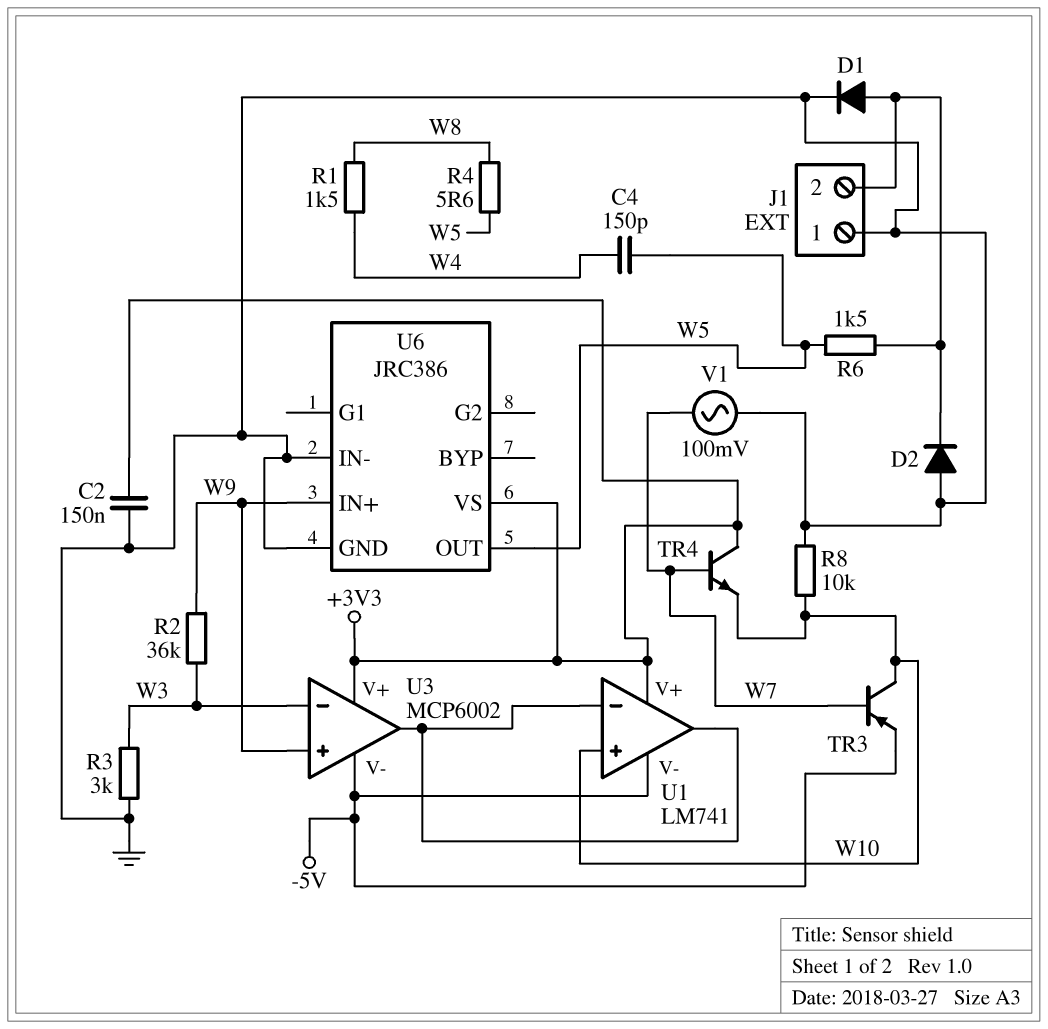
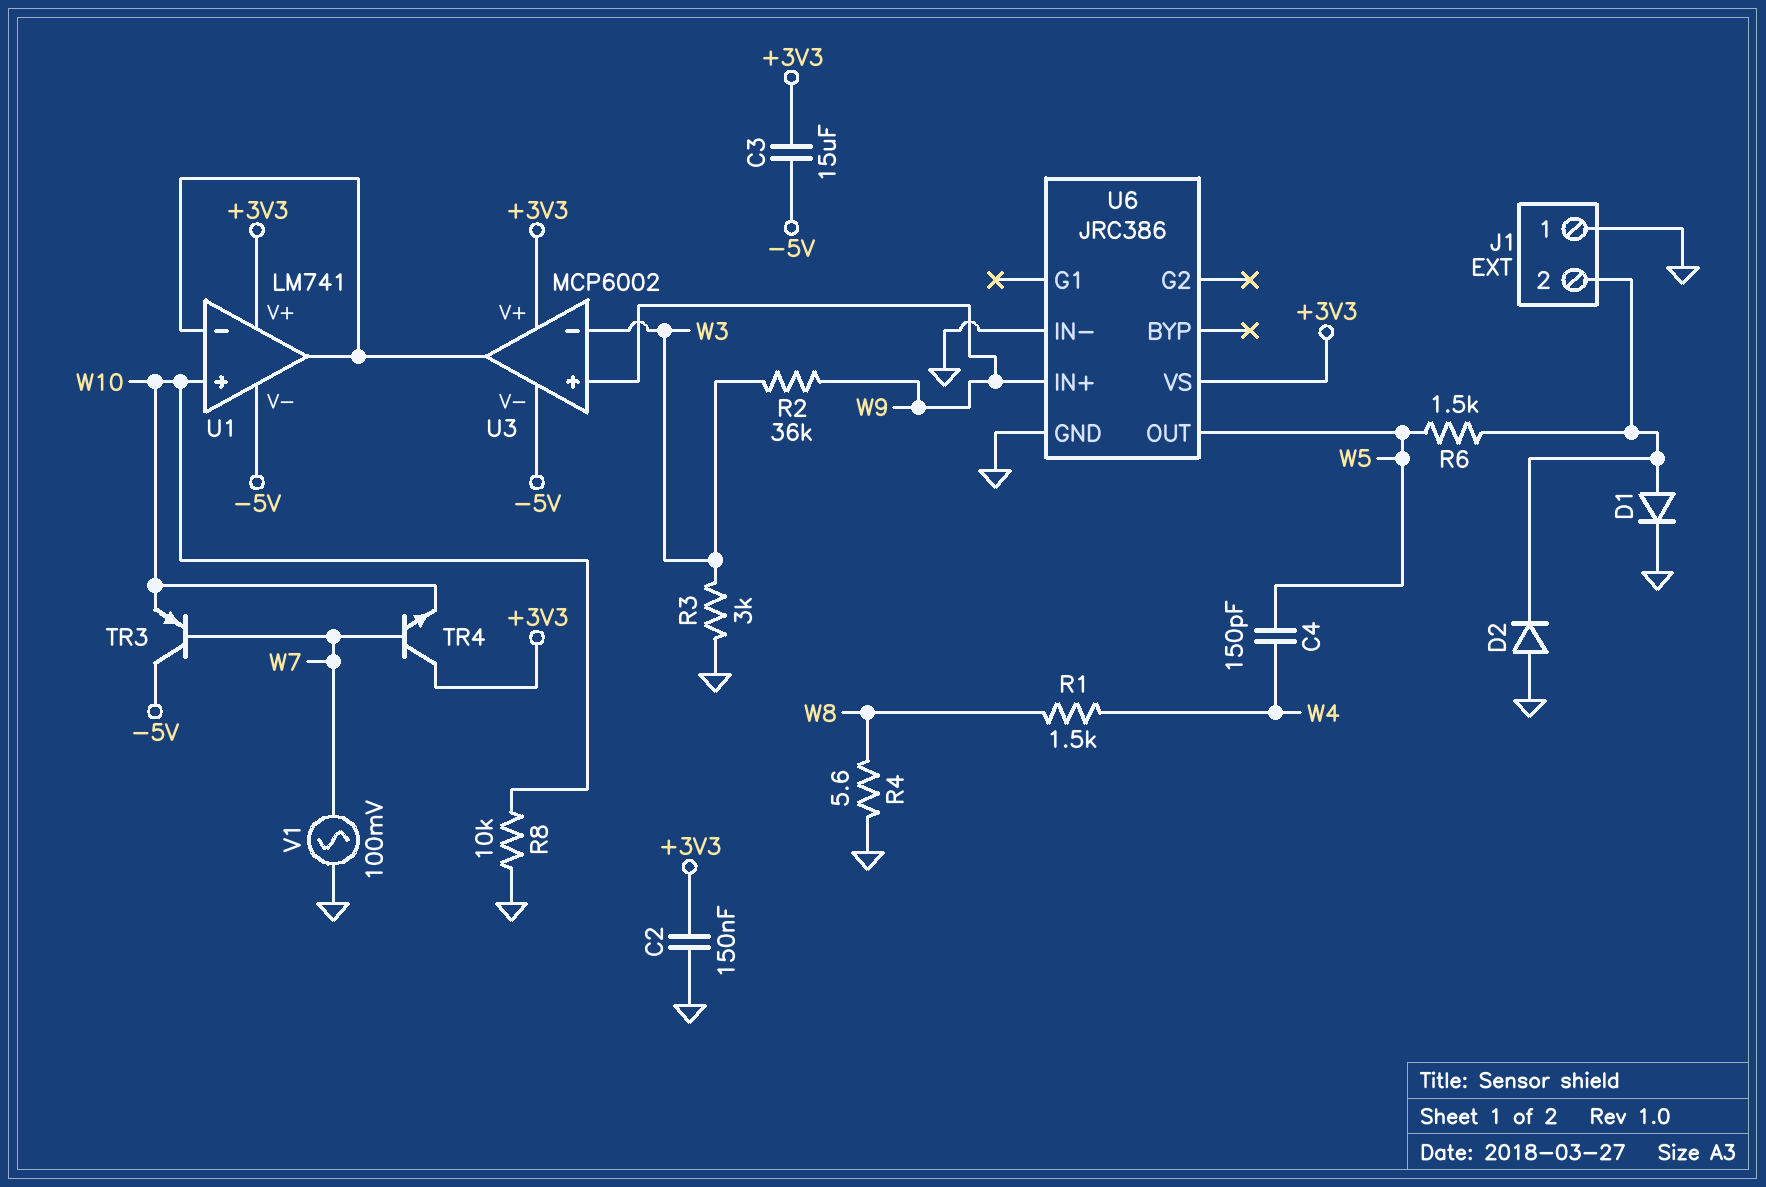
C3: none -> 15uF (+3V3, -5V)
R4: 5.6 (W5, W8) -> 5.6 (GND, W8)
TR3: PNP (B W7, C W10, E -5V) -> PNP (B W7, C -5V, E W10)

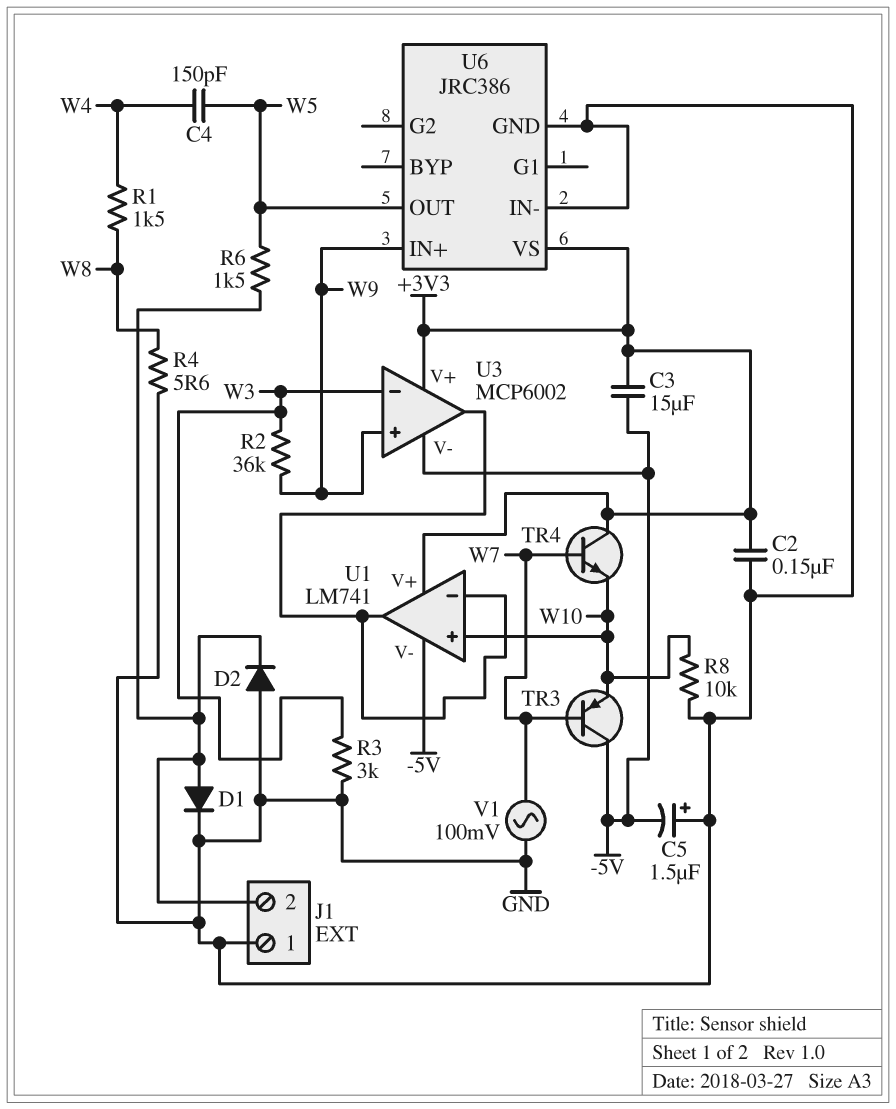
C5: none -> 1.5uF (plus GND, minus -5V)

